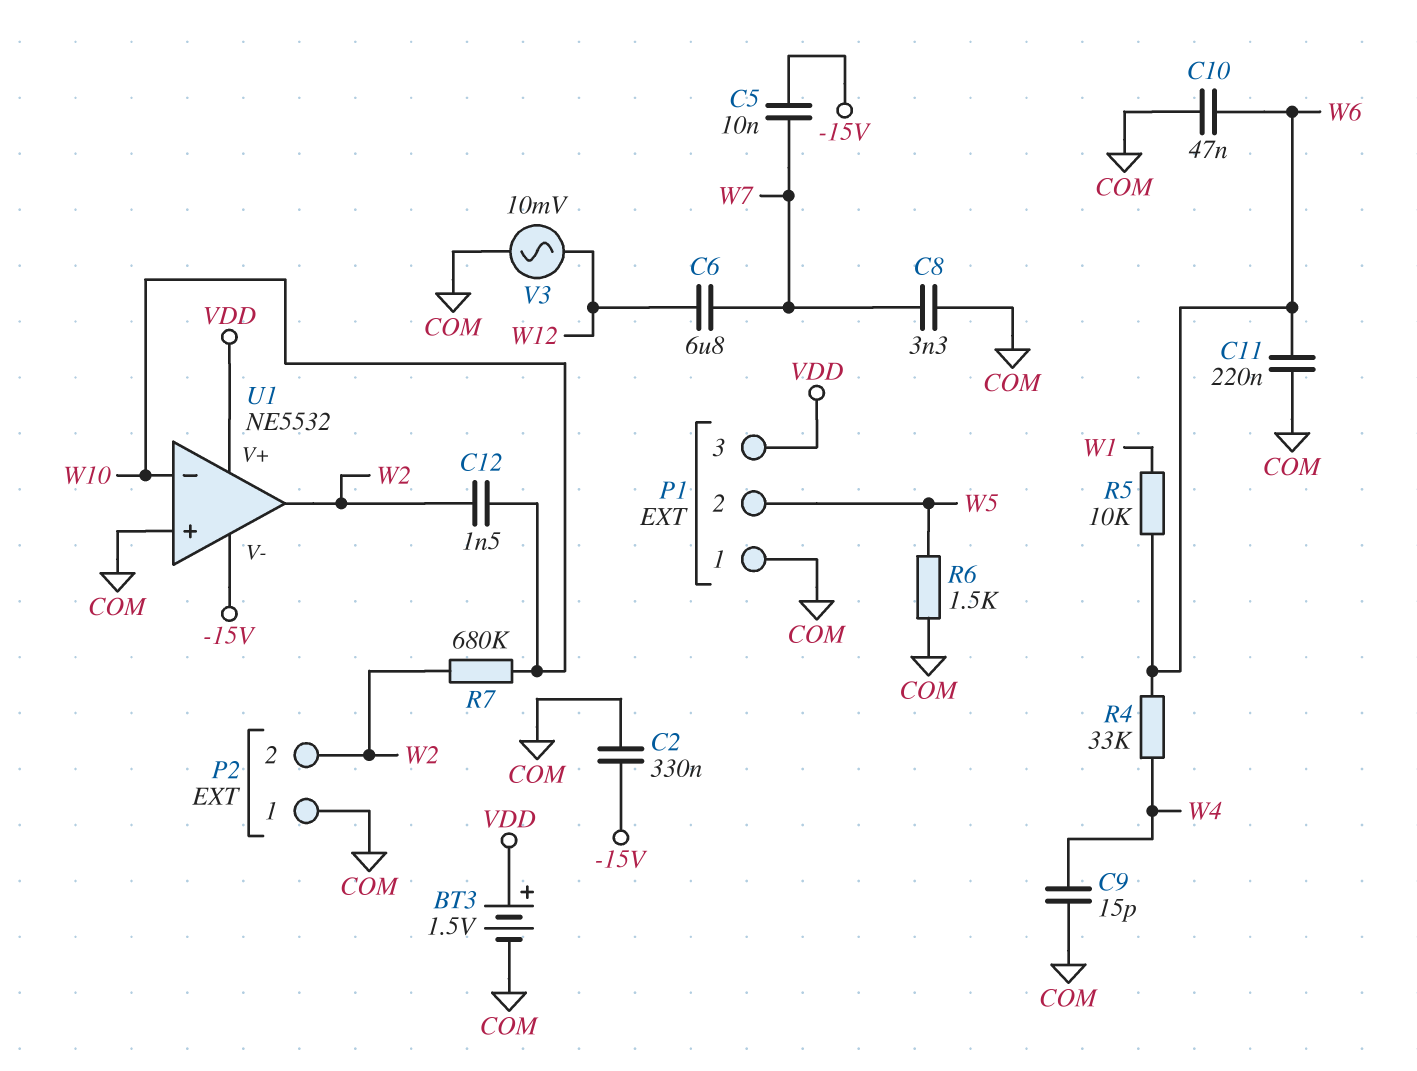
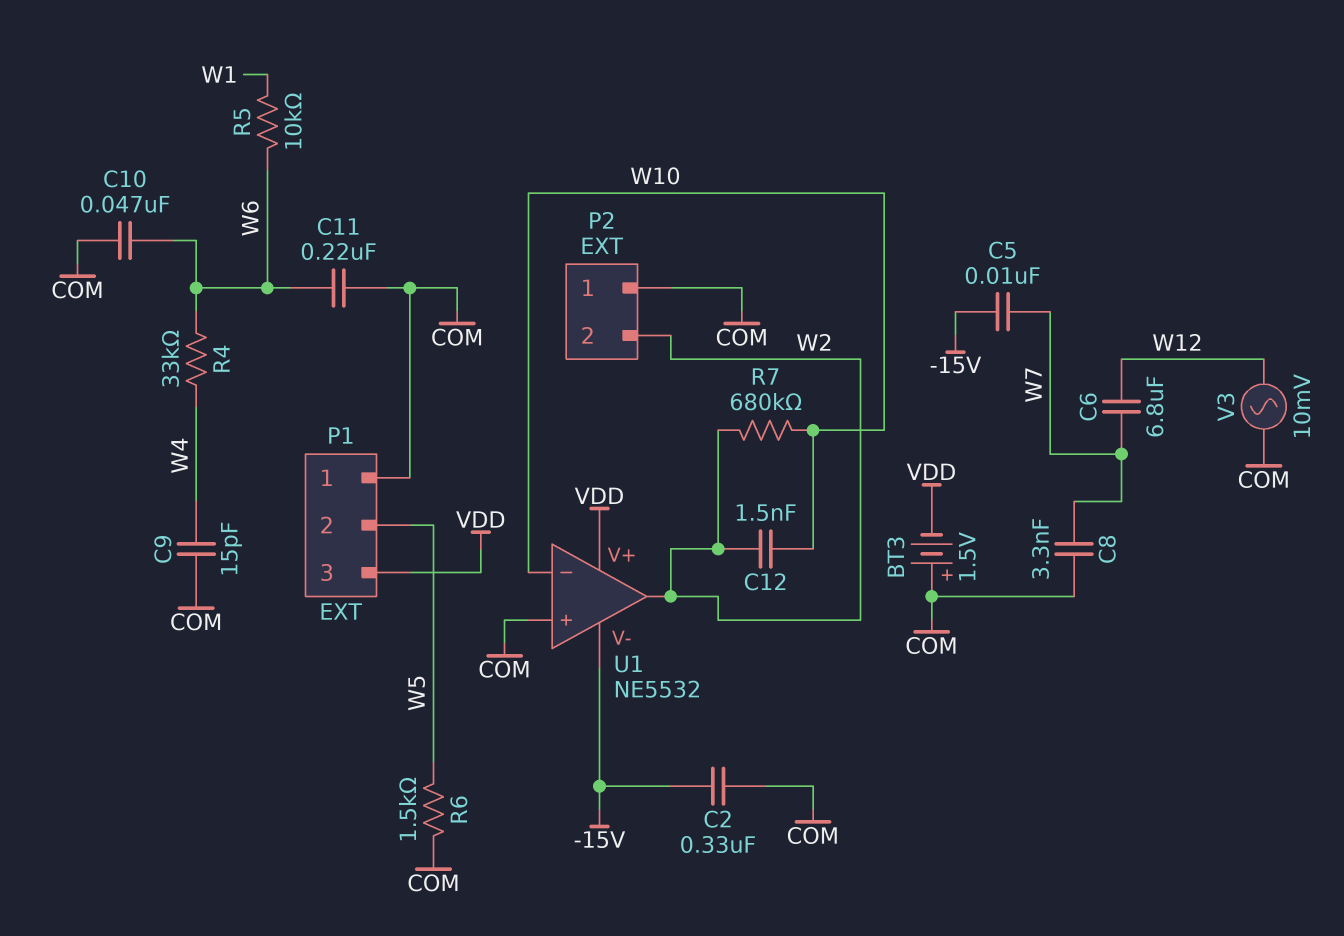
BT3: 1.5V (plus VDD, minus COM) -> 1.5V (plus COM, minus VDD)

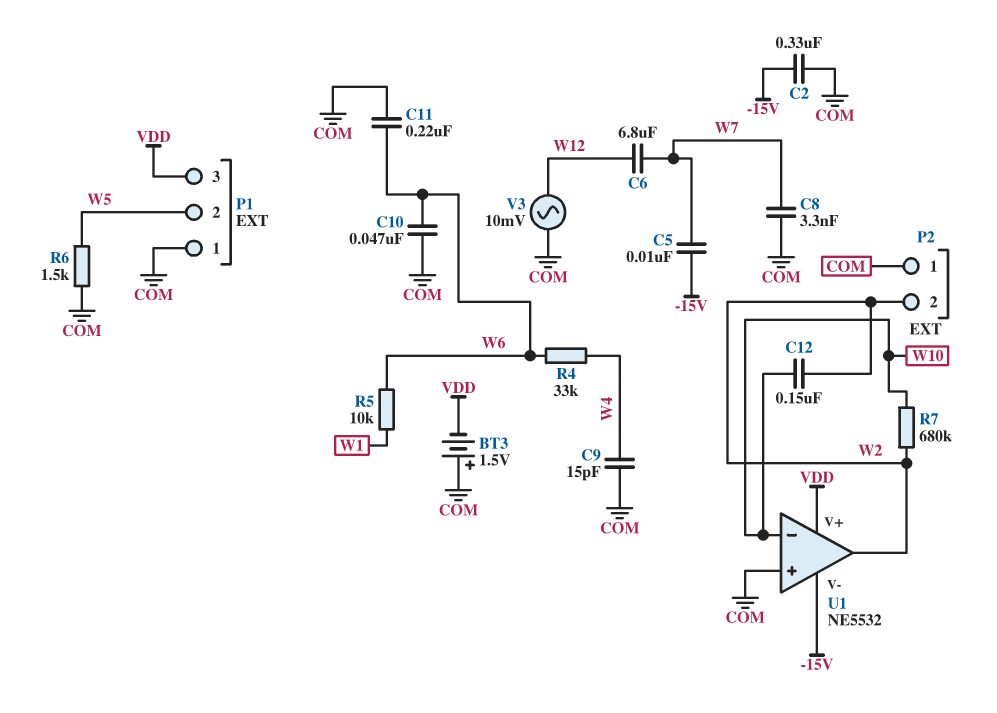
C12: 1.5nF (W2, W10) -> 150nF (W2, W10)

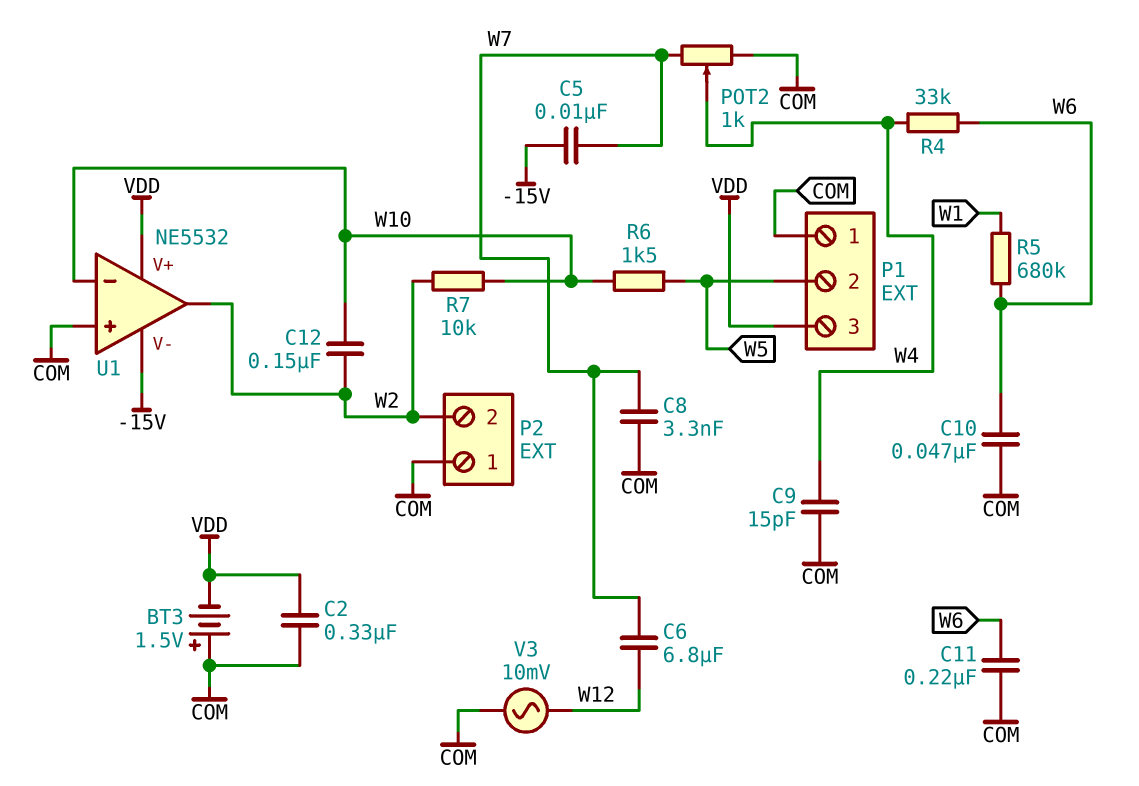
C2: 330nF (-15V, COM) -> 330nF (COM, VDD)
POT2: none -> 1k (COM, W7, wiper W4)
R5: 10k (W1, W6) -> 680k (W1, W6)
R6: 1.5k (COM, W5) -> 1.5k (W5, W10)
R7: 680k (W2, W10) -> 10k (W2, W10)

